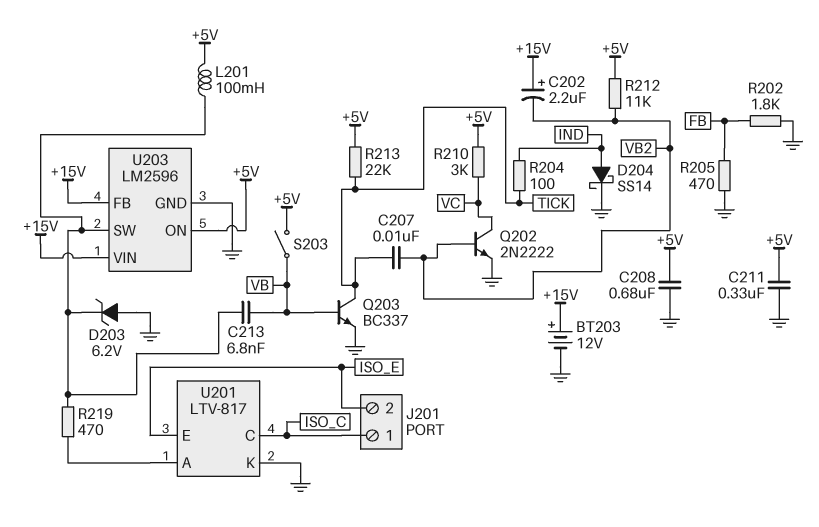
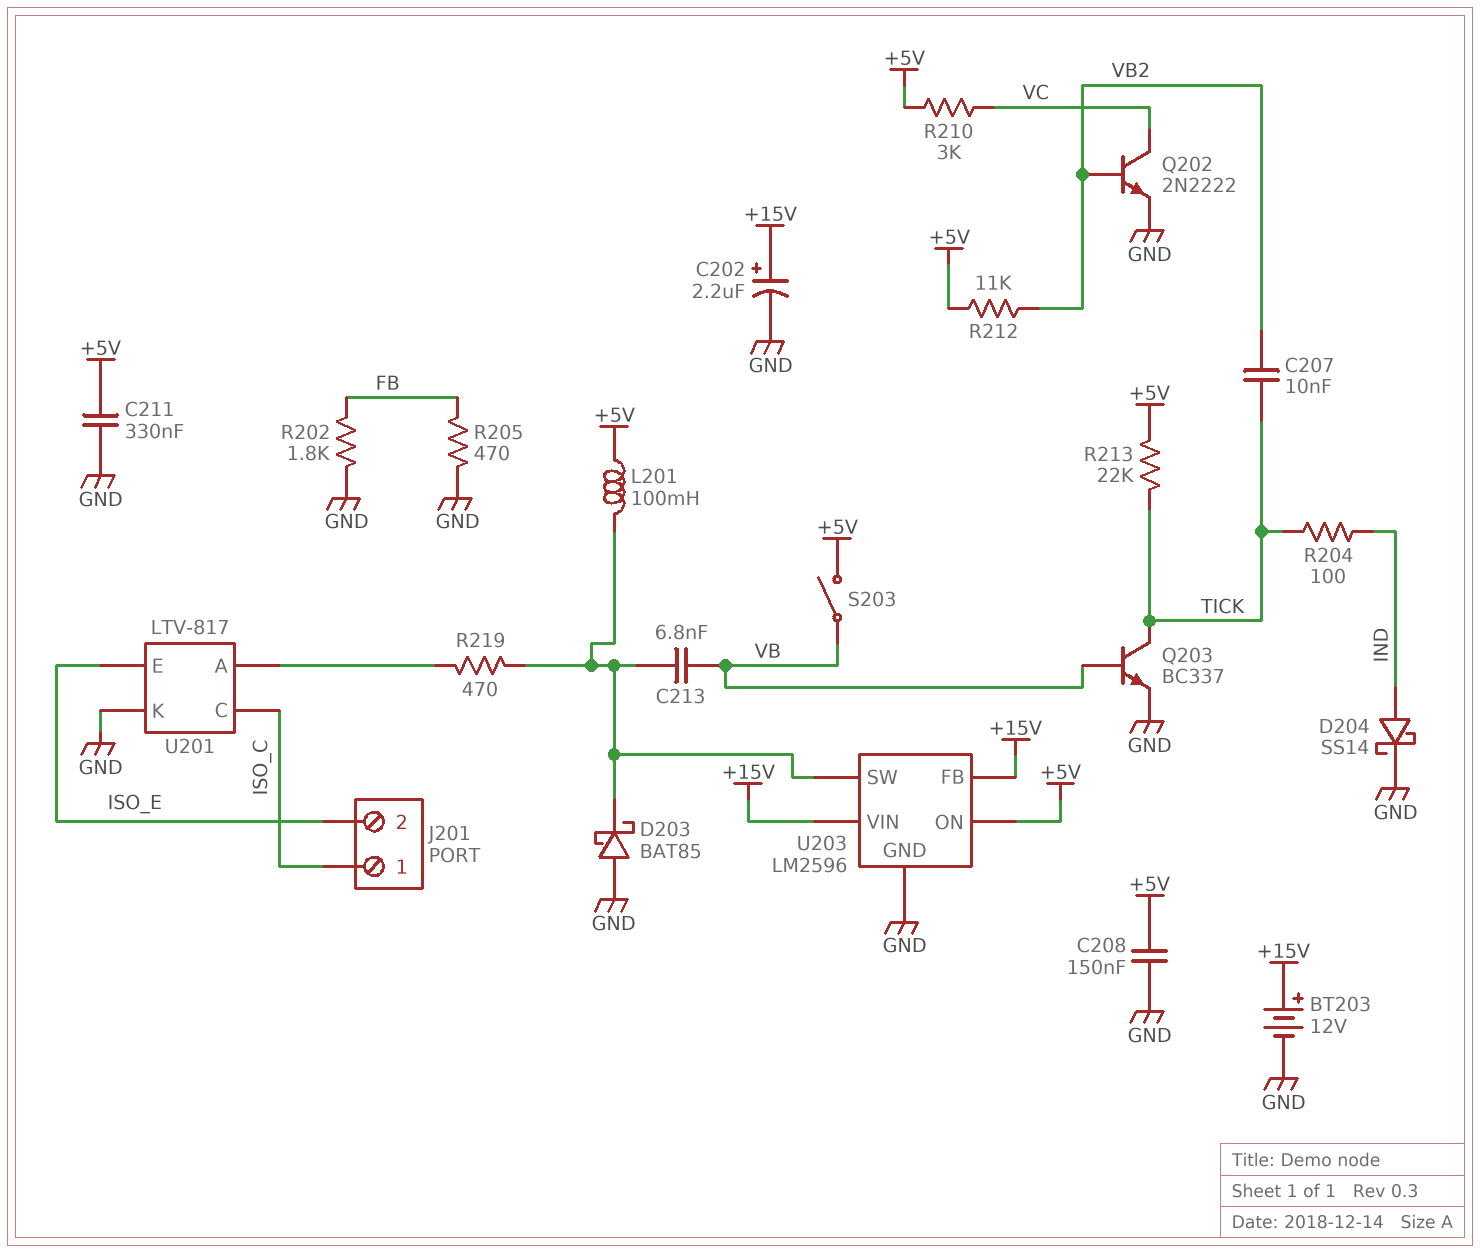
C202: 2.2uF (plus +15V, minus VB2) -> 2.2uF (plus +15V, minus GND)
C208: 680nF (+5V, GND) -> 150nF (+5V, GND)
D203: zener 6.2V (A GND, K U203/SW) -> schottky BAT85 (A GND, K U203/SW)

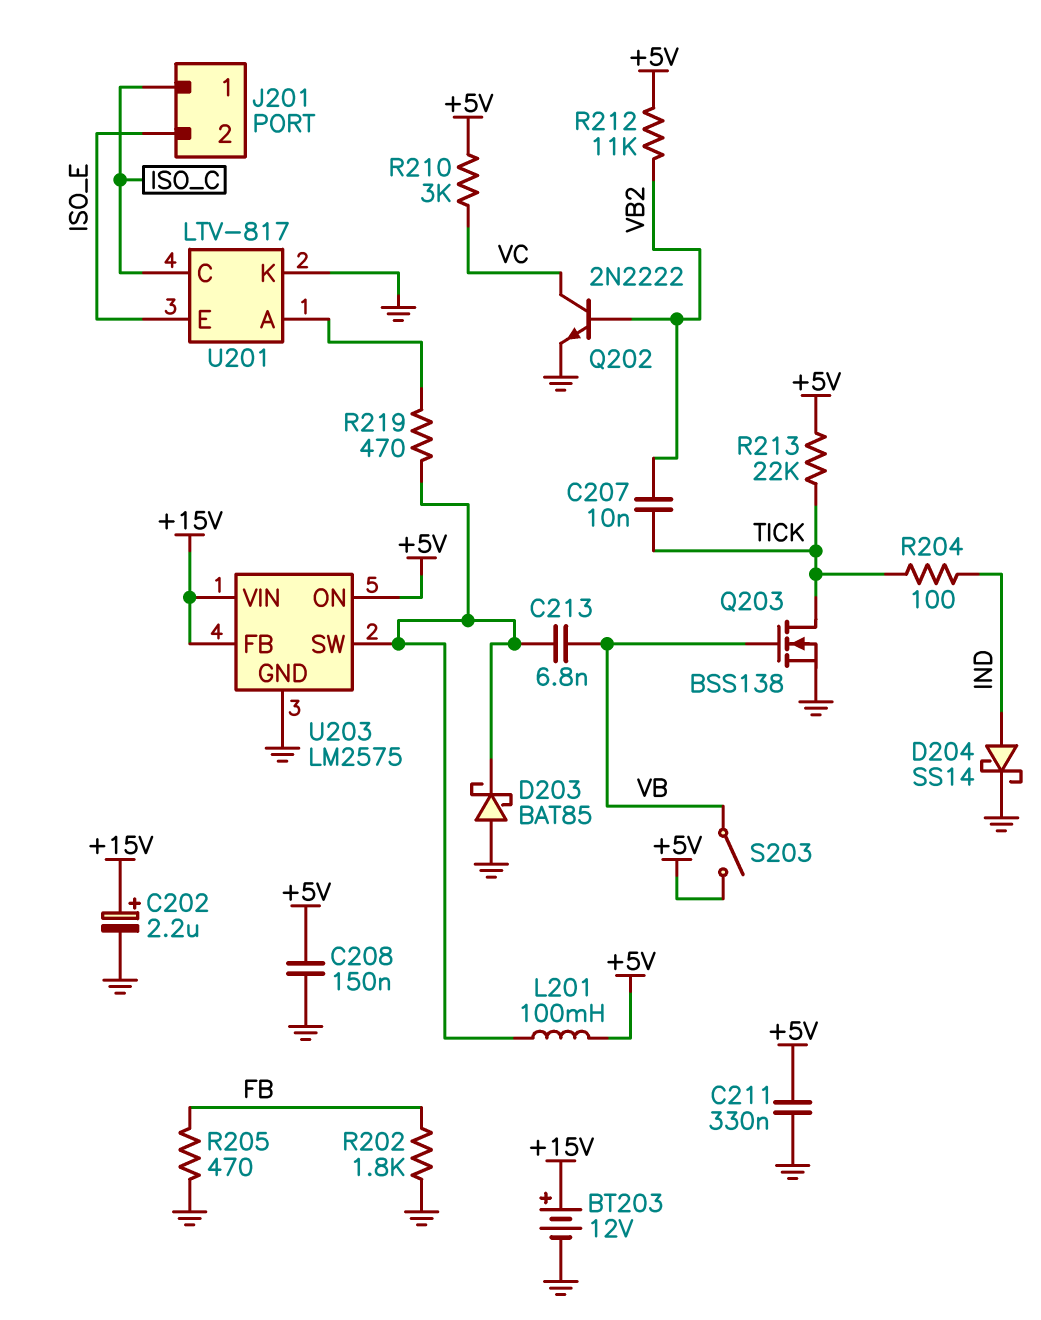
Q203: NPN BC337 (B VB, C TICK, E GND) -> NMOS BSS138 (G VB, D TICK, S GND)
U203: LM2596 -> LM2575

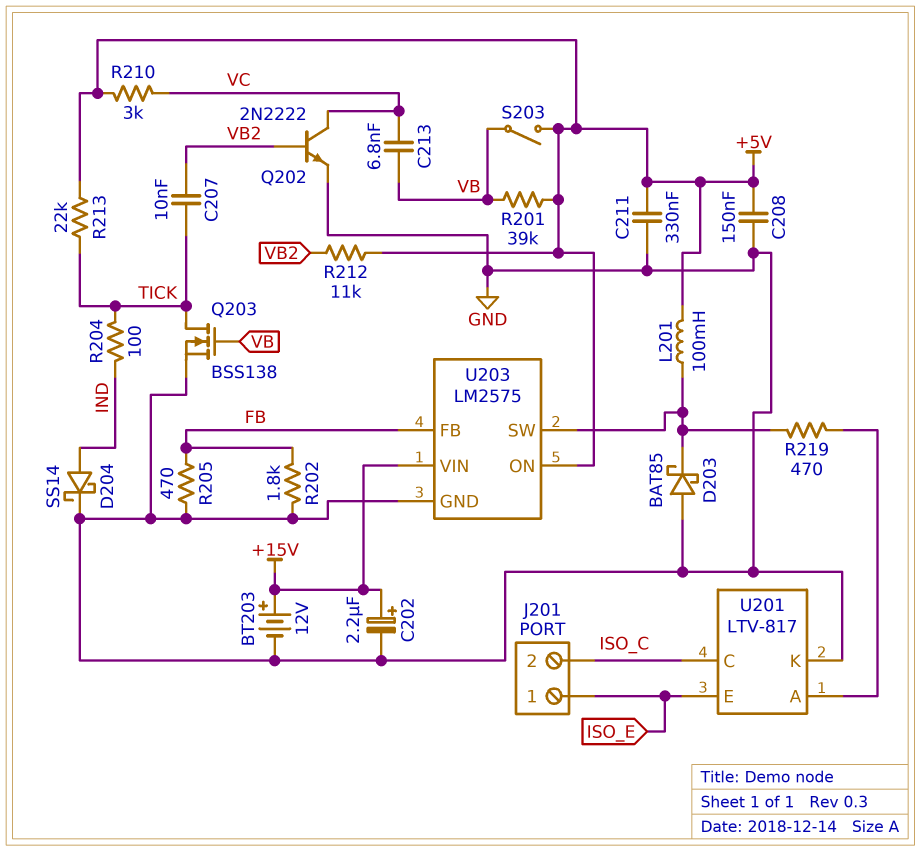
C213: 6.8nF (U203/SW, VB) -> 6.8nF (VB, VC)
J201 pin 1: ISO_C -> ISO_E
J201 pin 2: ISO_E -> ISO_C
R201: none -> 39k (+5V, VB)
U203 pin FB: +15V -> FB

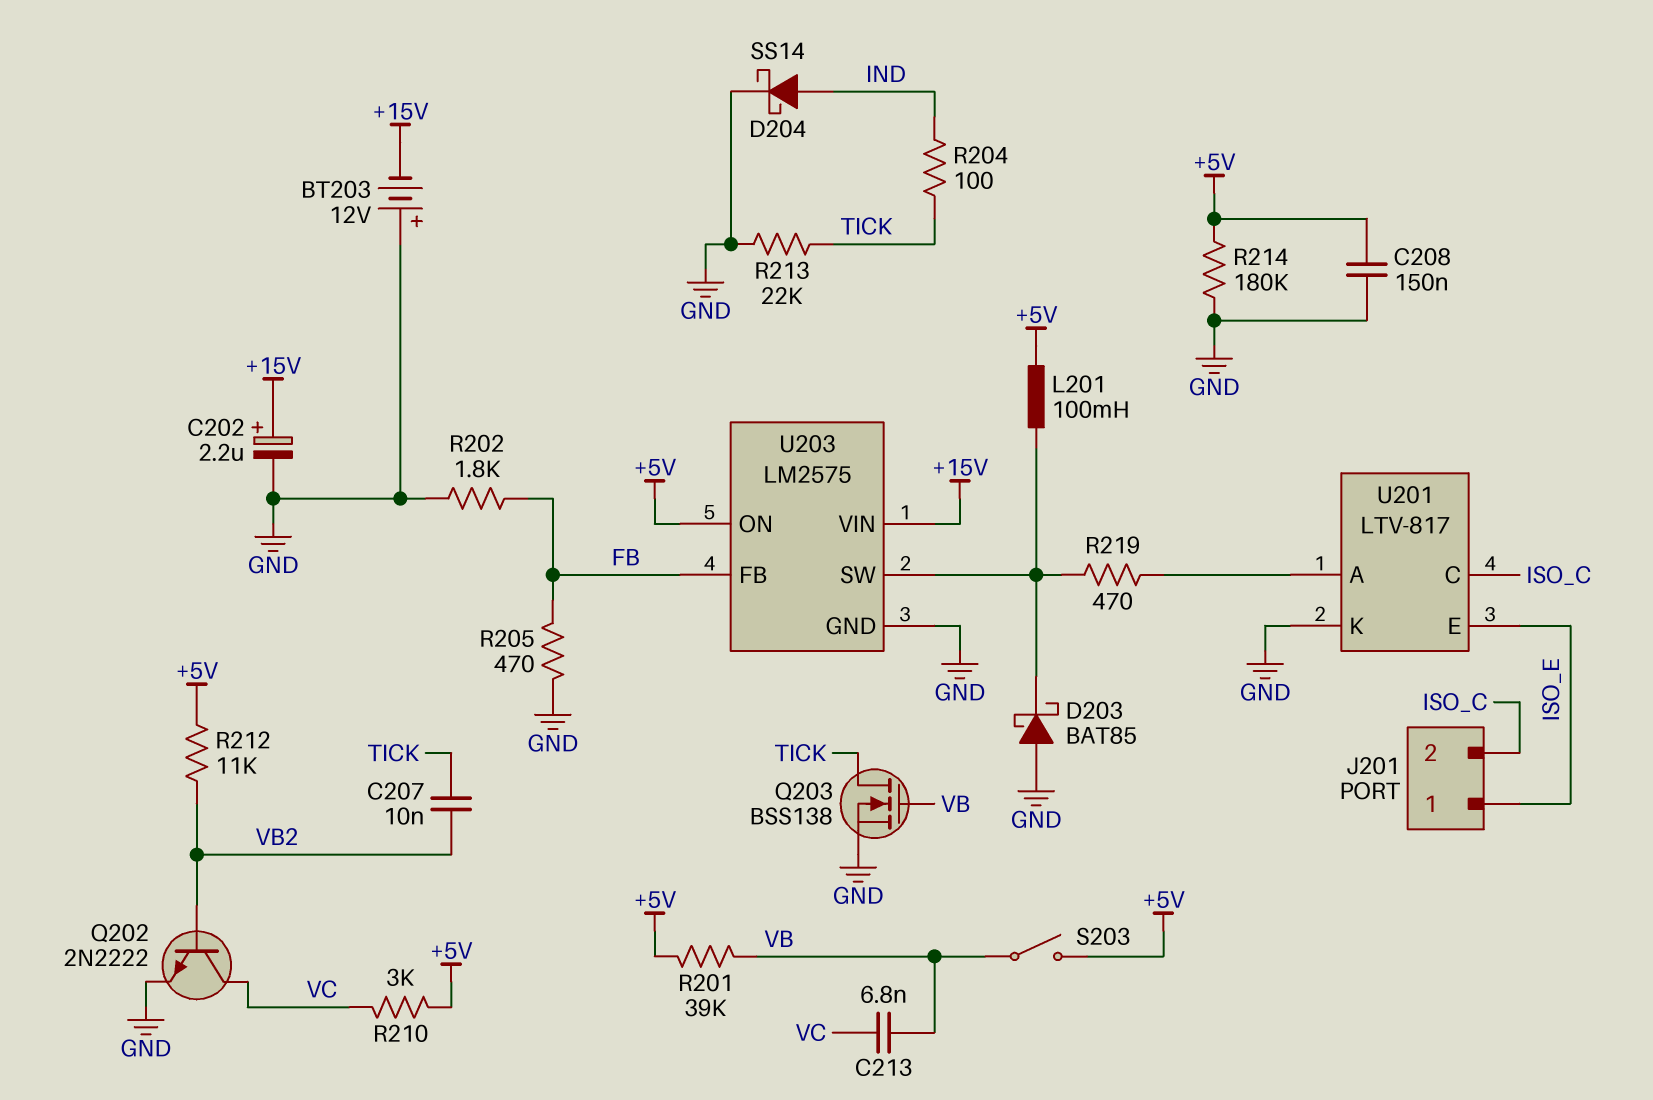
BT203: 12V (plus +15V, minus GND) -> 12V (plus GND, minus +15V)
C211: 330nF (+5V, GND) -> none
R213: 22k (+5V, TICK) -> 22k (GND, TICK)
R214: none -> 180k (+5V, GND)

